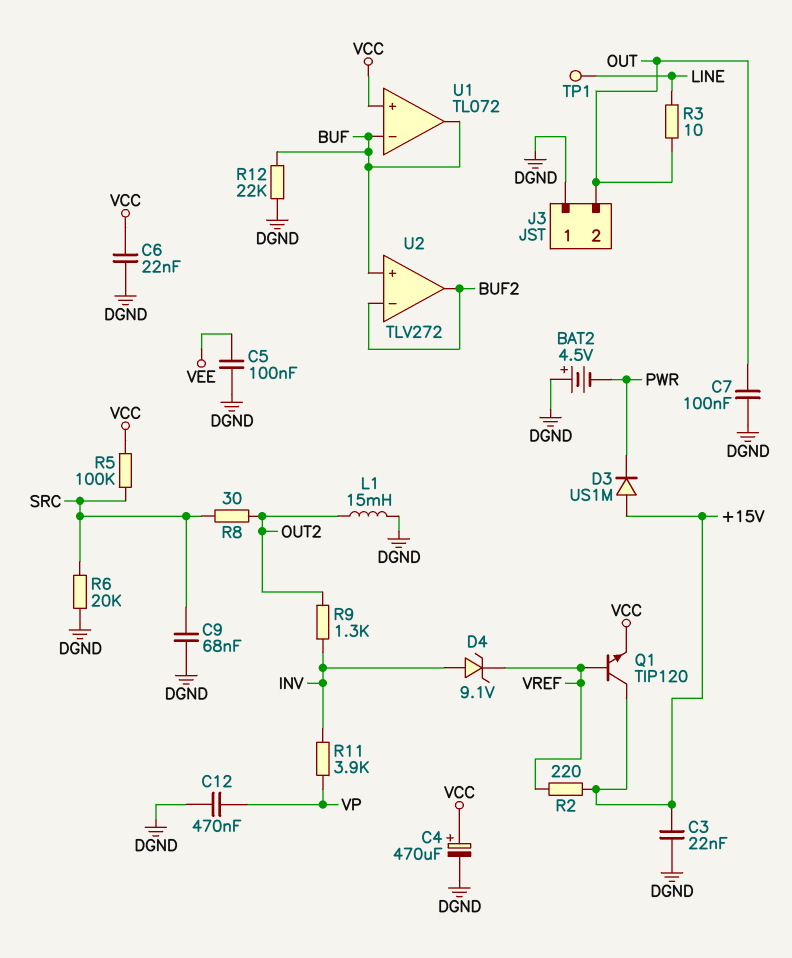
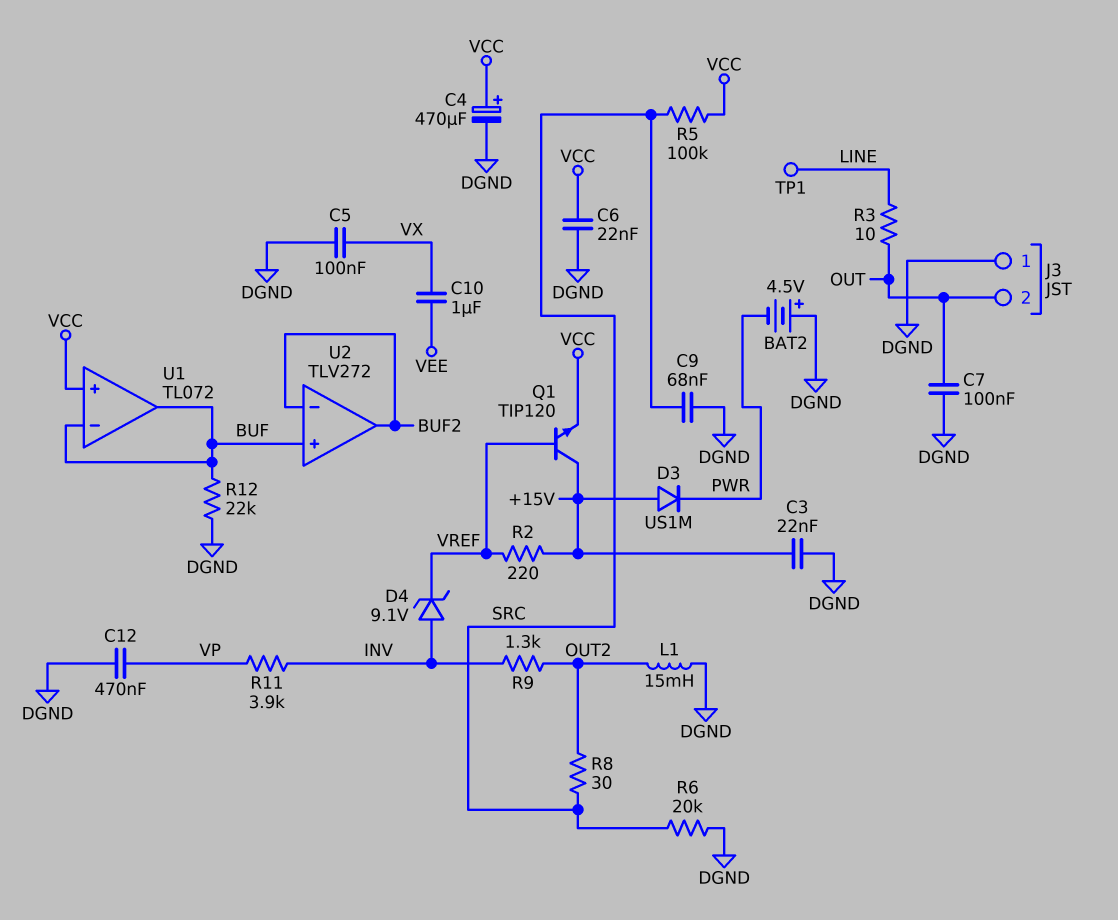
C5: 100nF (DGND, VEE) -> 100nF (DGND, VX)
C10: none -> 1uF (VEE, VX)

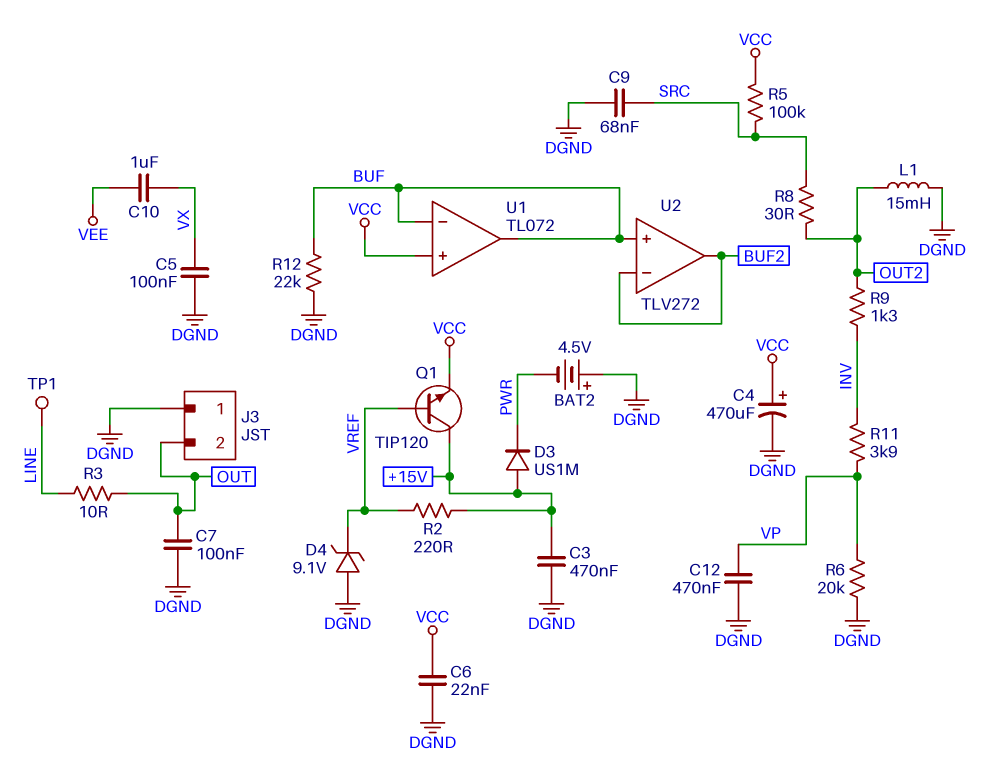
C3: 22nF (+15V, DGND) -> 470nF (+15V, DGND)
D4: zener 9.1V (A INV, K VREF) -> zener 9.1V (A DGND, K VREF)
R6: 20k (DGND, SRC) -> 20k (DGND, VP)

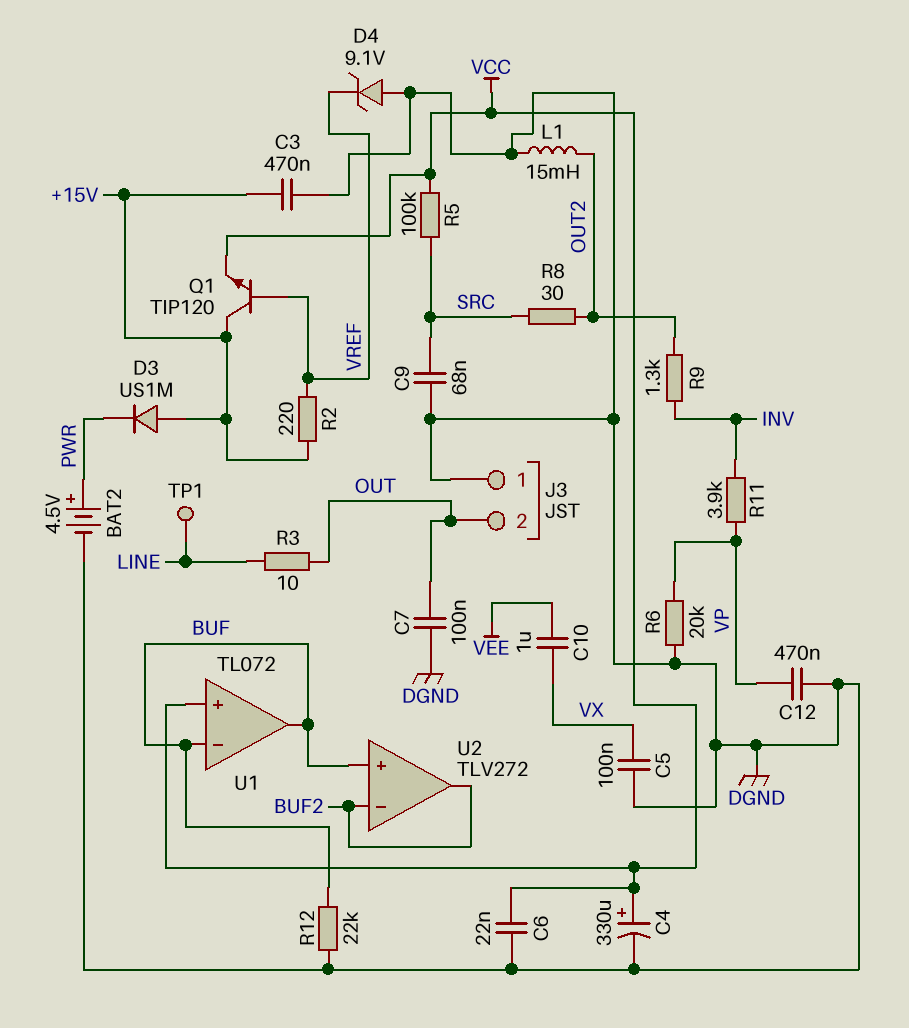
BAT2: 4.5V (plus DGND, minus PWR) -> 4.5V (plus PWR, minus DGND)
C4: 470uF (plus VCC, minus DGND) -> 330uF (plus VCC, minus DGND)

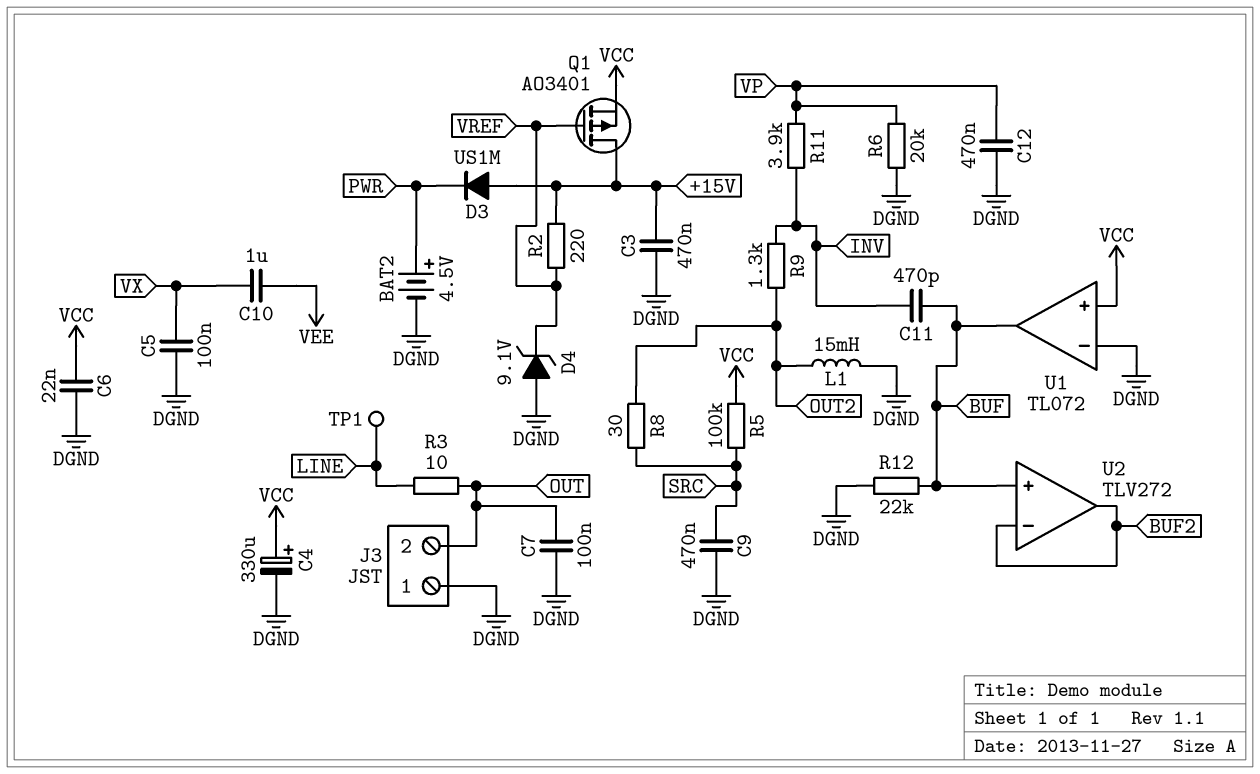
C9: 68nF (DGND, SRC) -> 470nF (DGND, SRC)
C11: none -> 470pF (BUF, INV)
Q1: NPN TIP120 (B VREF, C +15V, E VCC) -> PMOS AO3401 (G VREF, D +15V, S VCC)
U1 pin in-: BUF -> DGND

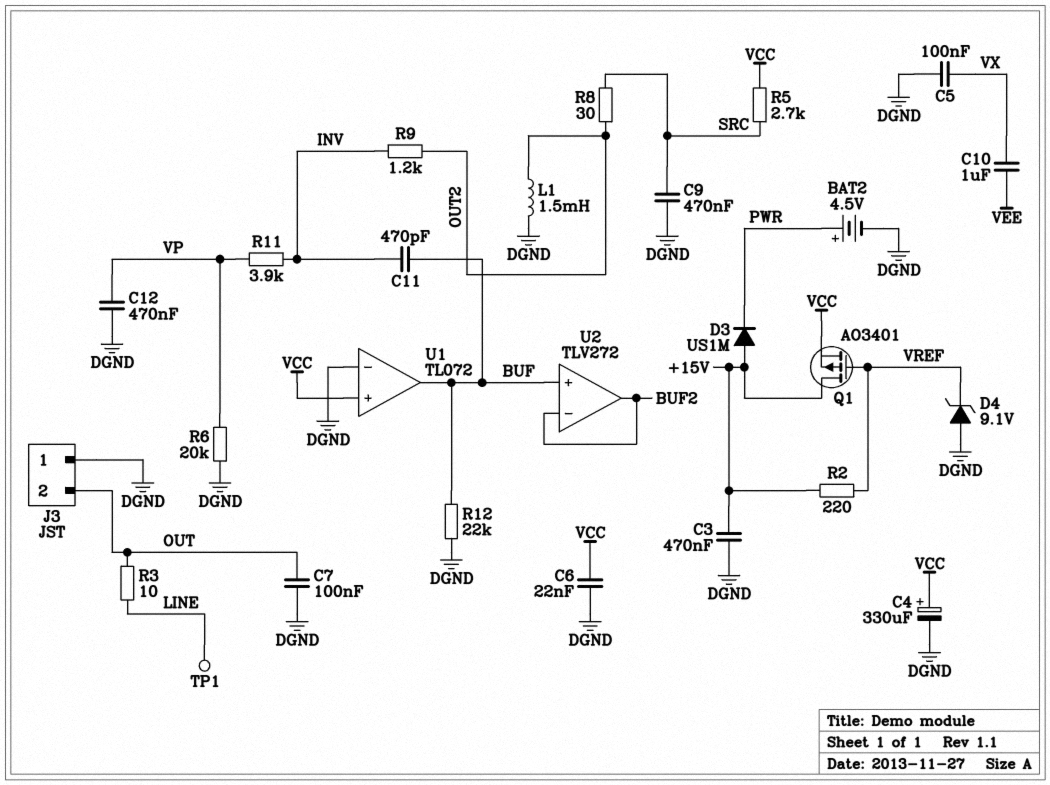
L1: 15mH (DGND, OUT2) -> 1.5mH (DGND, OUT2)
R5: 100k (SRC, VCC) -> 2.7k (SRC, VCC)
R9: 1.3k (INV, OUT2) -> 1.2k (INV, OUT2)

